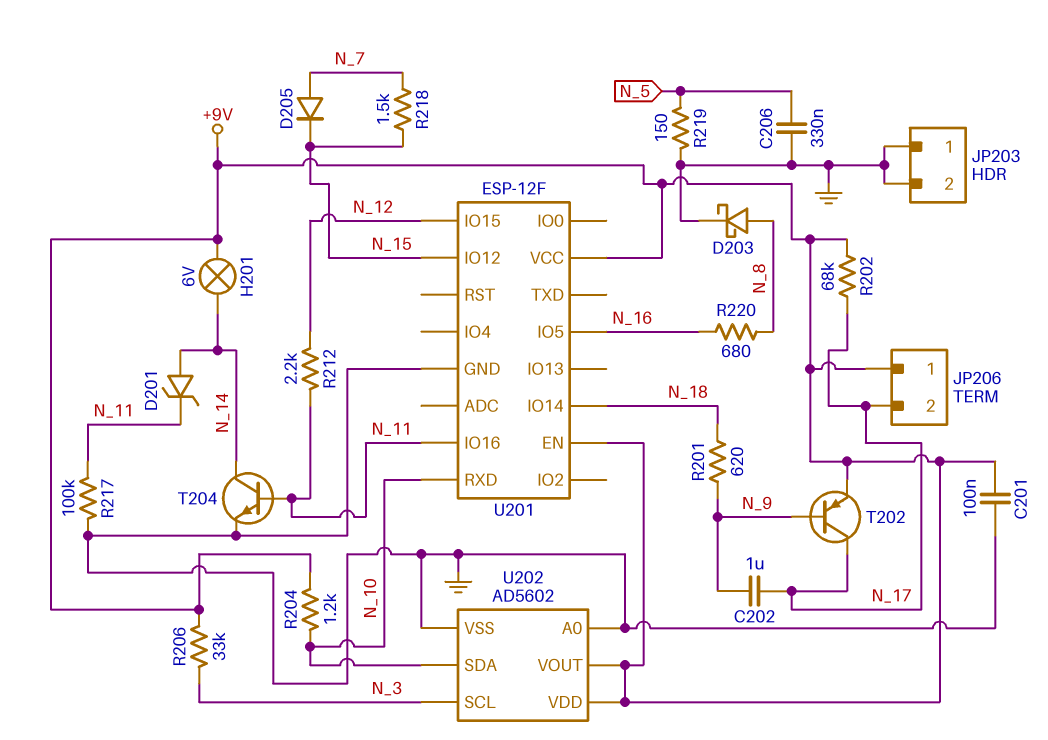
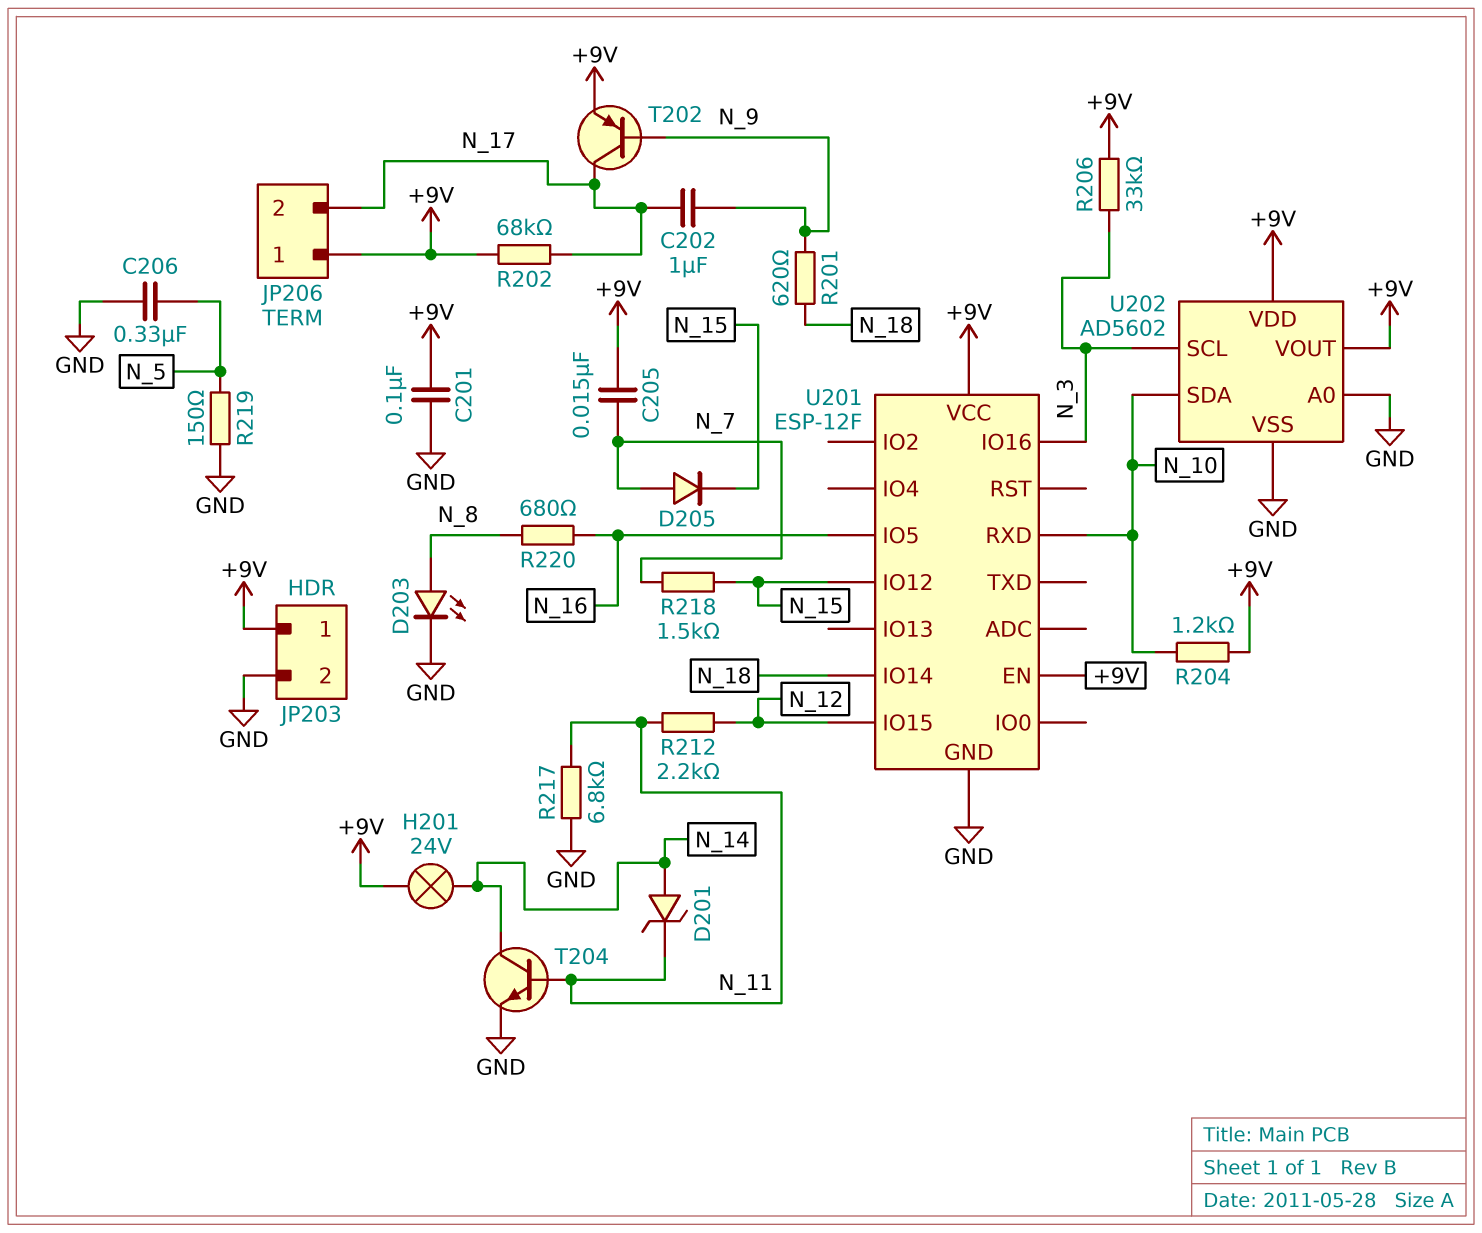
C205: none -> 15nF (+9V, N_7)
D203: schottky (A N_8, K GND) -> LED (A N_8, K GND)
H201: lamp 6V (+9V, N_14) -> lamp 24V (+9V, N_14)
JP203 pin 1: GND -> +9V
R217: 100k (GND, N_11) -> 6.8k (GND, N_11)
U201 pin IO16: N_11 -> N_3

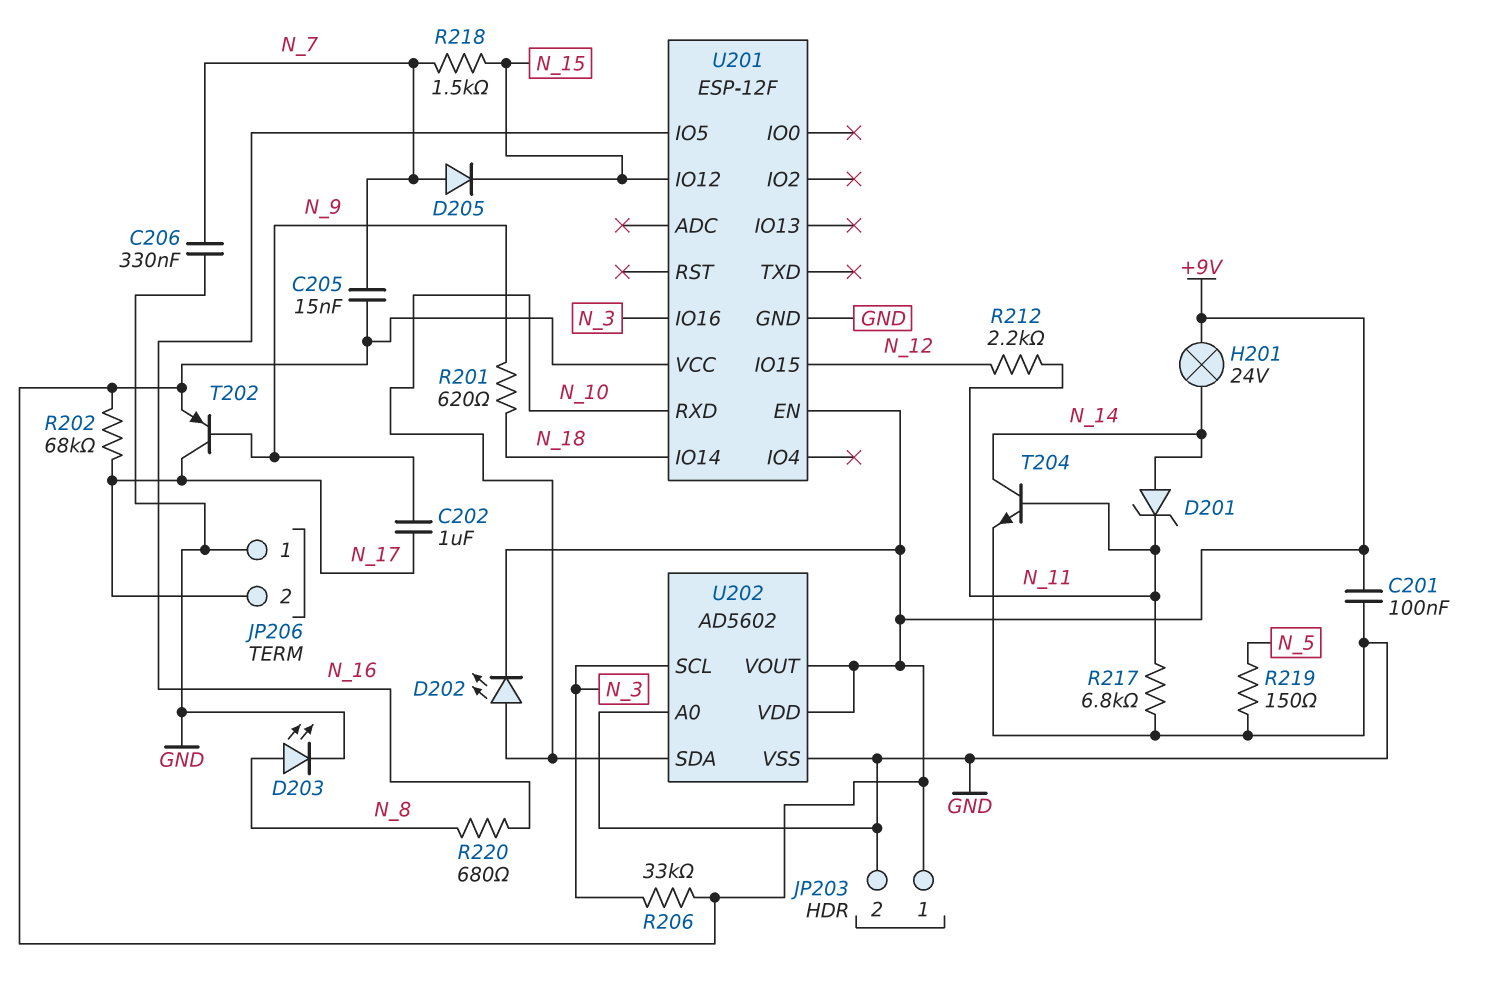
C206: 330nF (GND, N_5) -> 330nF (GND, N_7)
D202: none -> LED (A N_10, K +9V)
JP206 pin 1: +9V -> GND
R204: 1.2k (+9V, N_10) -> none

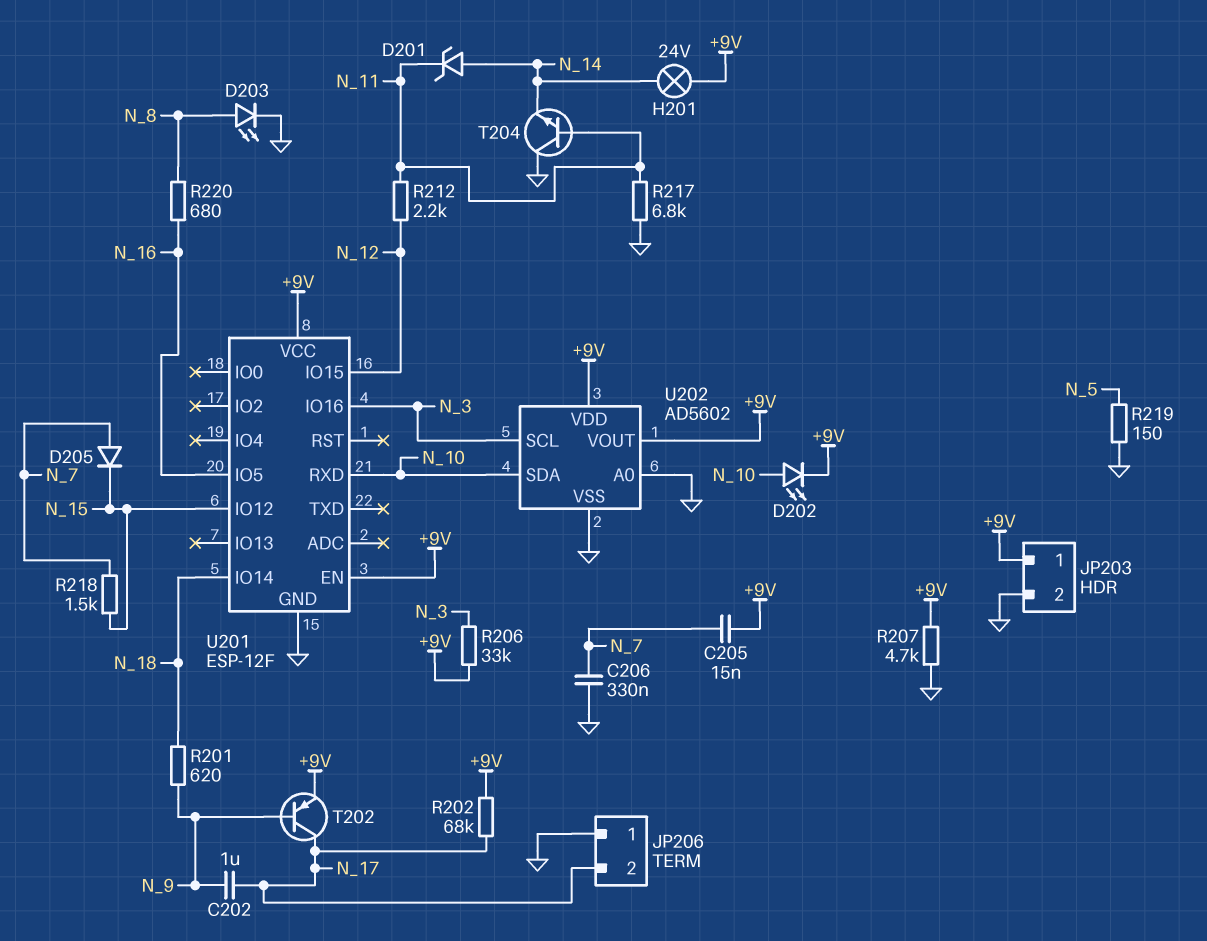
C201: 100nF (+9V, GND) -> none
R207: none -> 4.7k (+9V, GND)
T204: NPN (B N_11, C N_14, E GND) -> NPN (B N_11, C GND, E N_14)

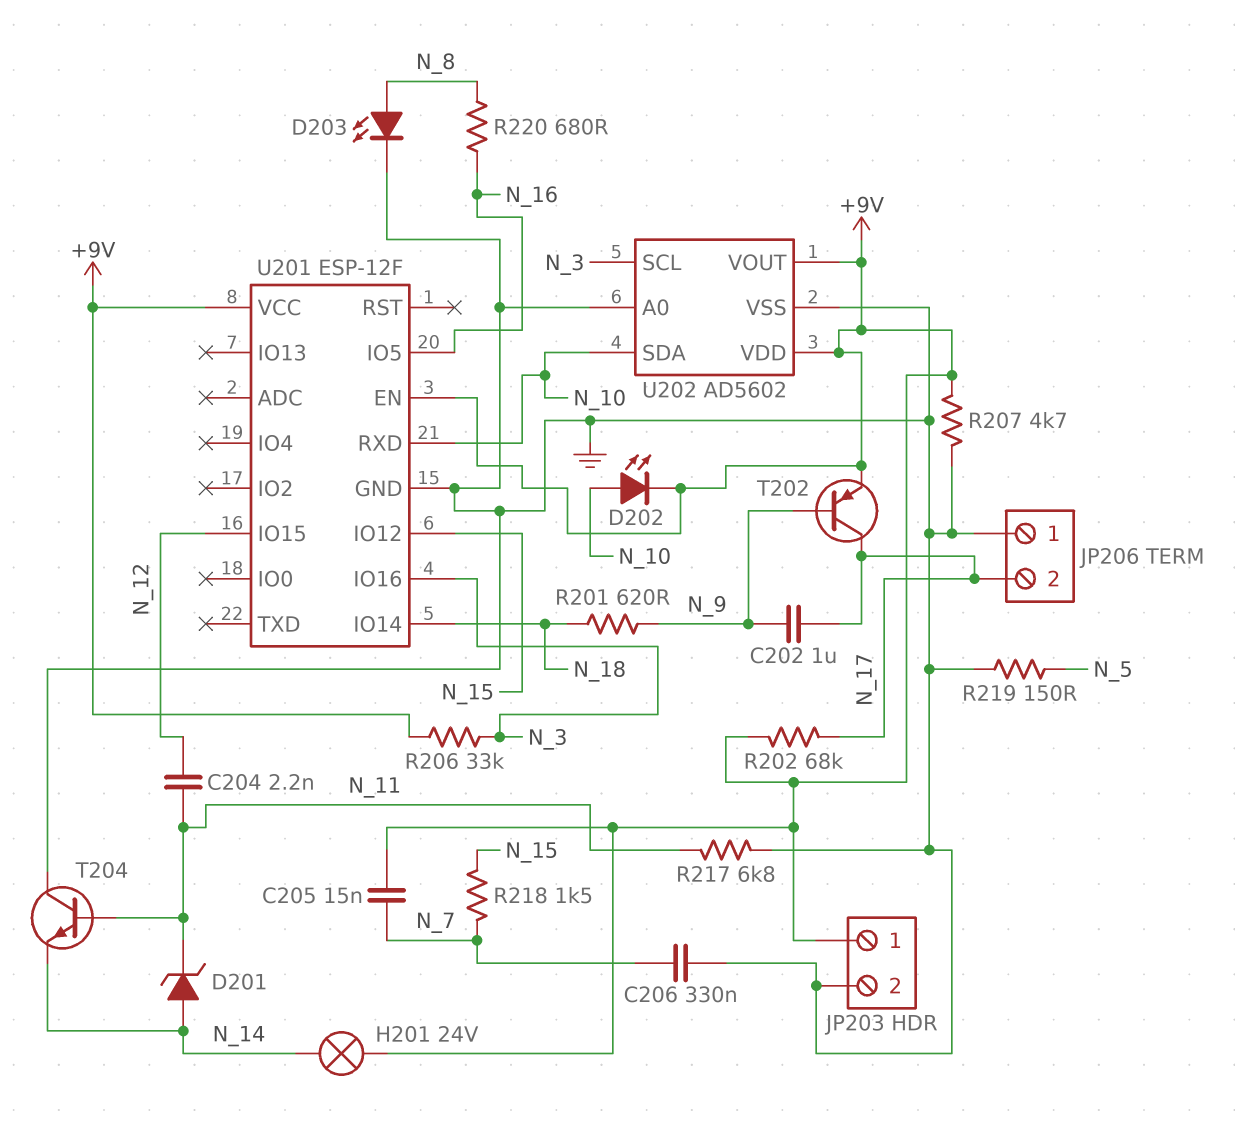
C204: none -> 2.2nF (N_11, N_12)
D205: diode (A N_7, K N_15) -> none
R212: 2.2k (N_11, N_12) -> none

